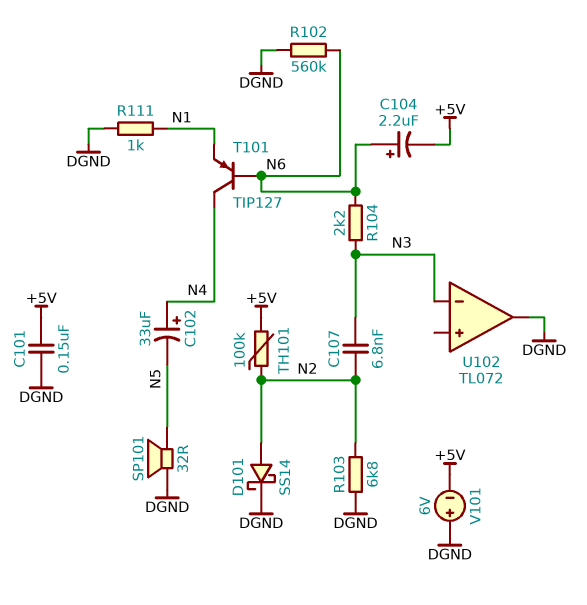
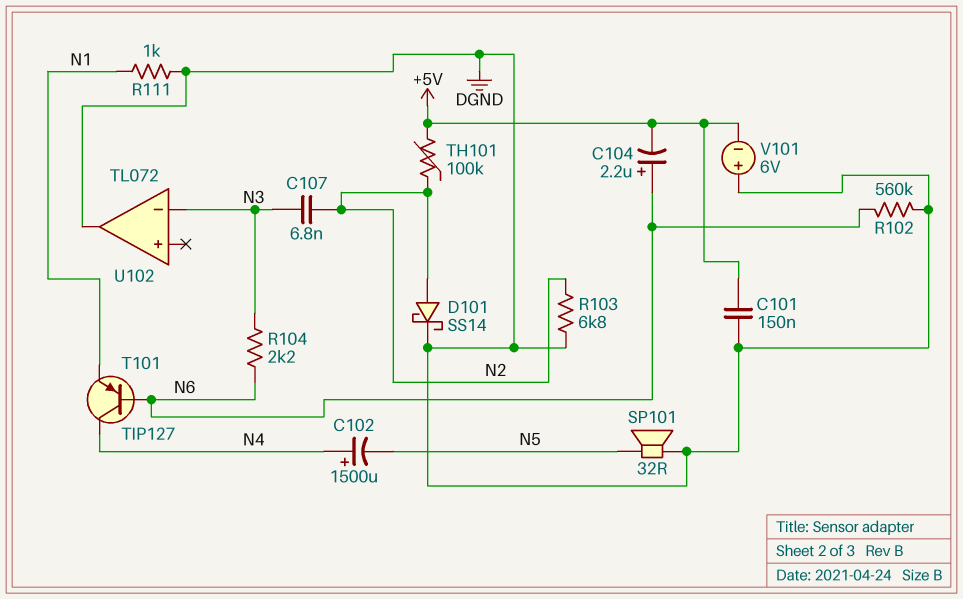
C102: 33uF (plus N4, minus N5) -> 1500uF (plus N4, minus N5)

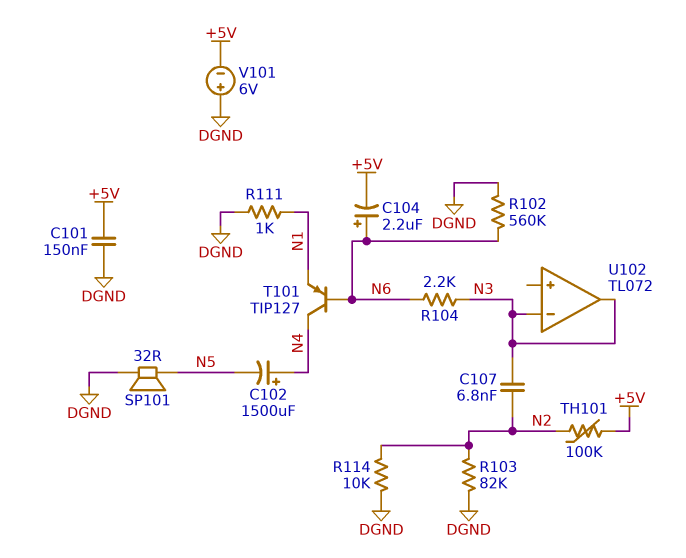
D101: schottky SS14 (A N2, K DGND) -> none
R103: 6.8k (DGND, N2) -> 82k (DGND, N2)
R114: none -> 10k (DGND, N2)
U102 pin out: DGND -> N3

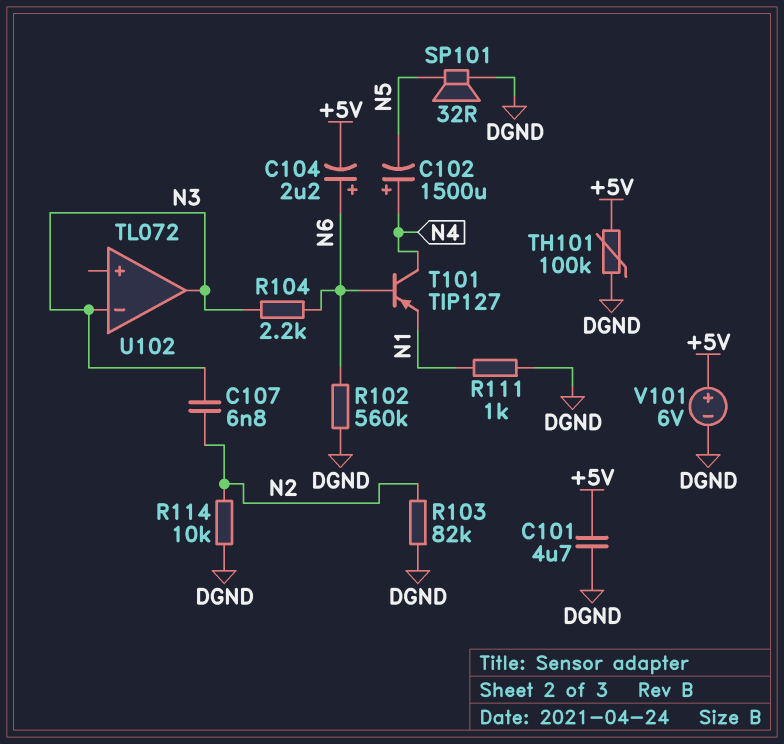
C101: 150nF (+5V, DGND) -> 4.7uF (+5V, DGND)
TH101: 100k (+5V, N2) -> 100k (+5V, DGND)
V101: 6V (plus DGND, minus +5V) -> 6V (plus +5V, minus DGND)

